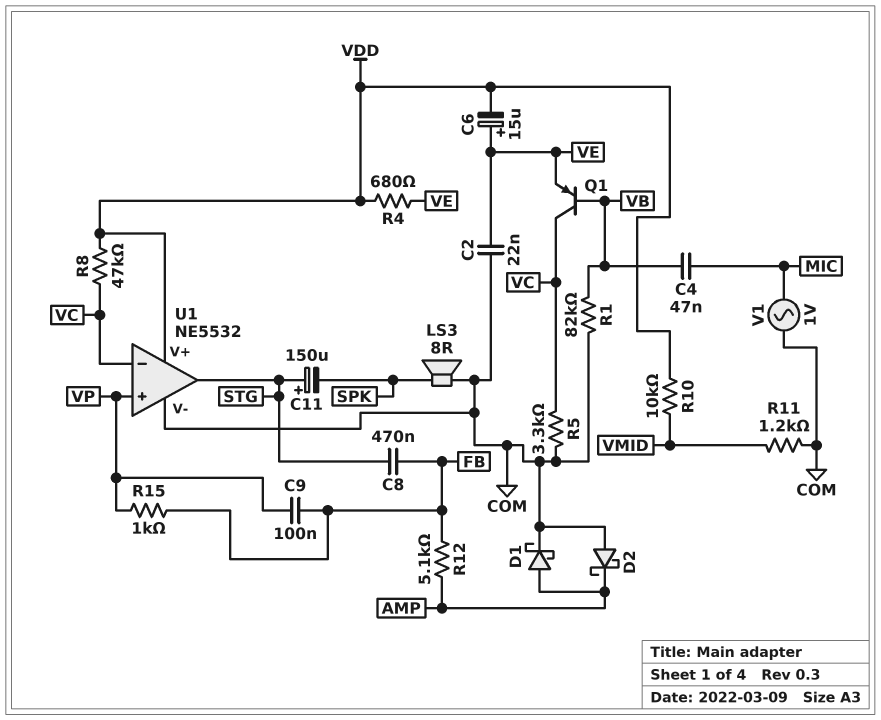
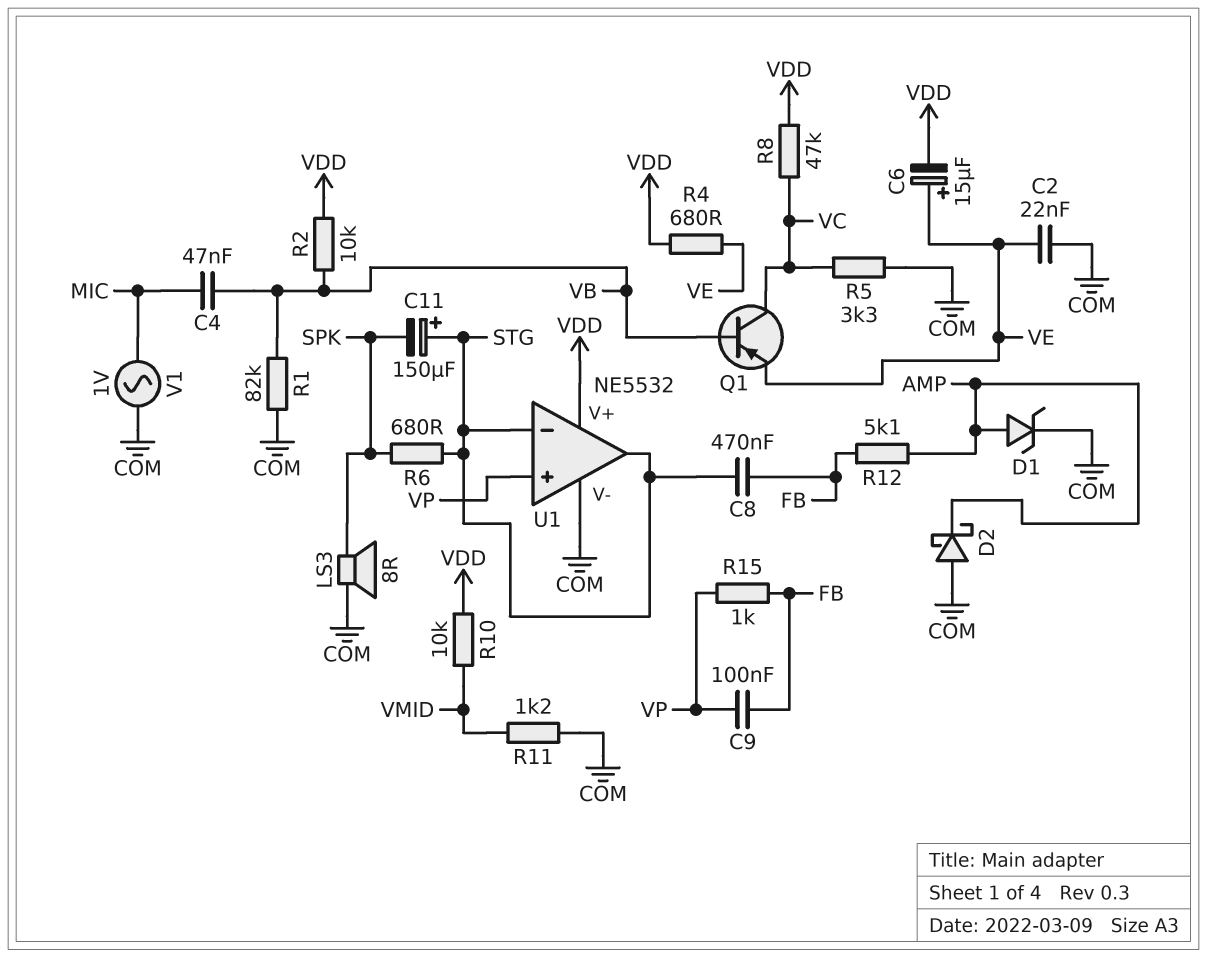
D1: schottky (A AMP, K COM) -> zener (A AMP, K COM)
R2: none -> 10k (VB, VDD)
R6: none -> 680 (SPK, STG)
U1 pin in-: VC -> STG

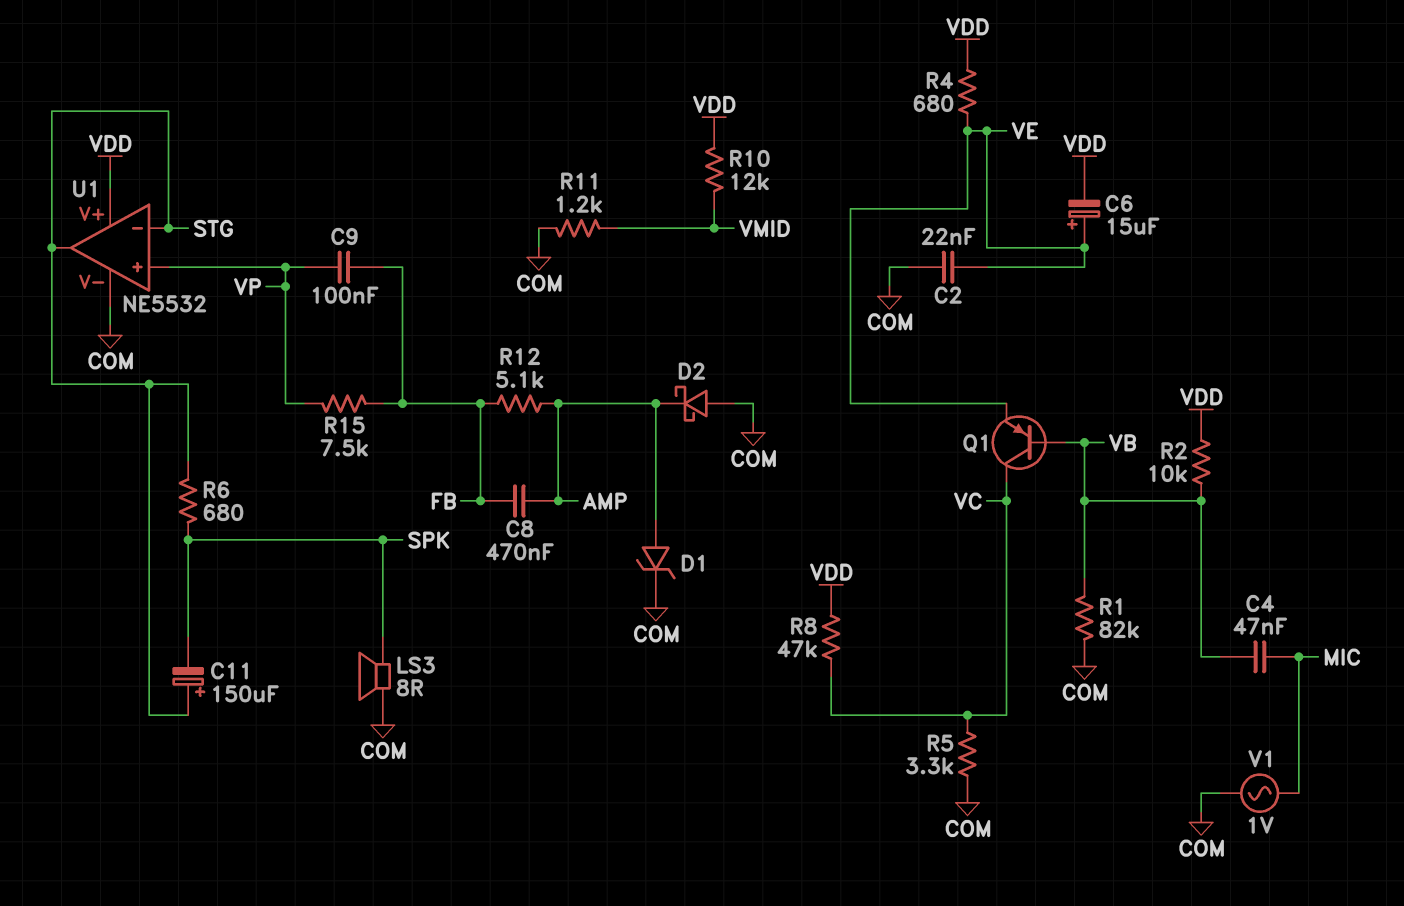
C8: 470nF (FB, STG) -> 470nF (AMP, FB)
R10: 10k (VDD, VMID) -> 12k (VDD, VMID)
R15: 1k (FB, VP) -> 7.5k (FB, VP)

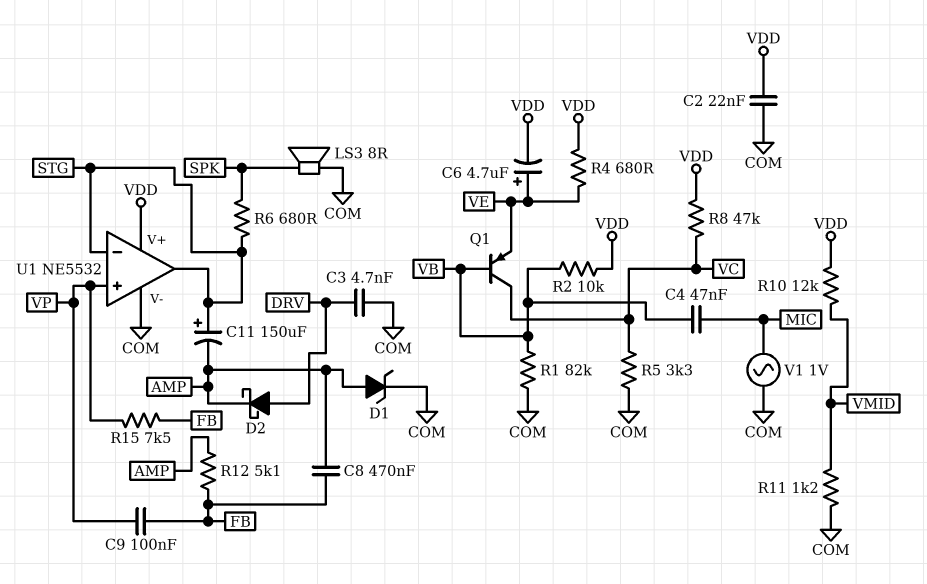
C2: 22nF (COM, VE) -> 22nF (COM, VDD)
C3: none -> 4.7nF (COM, DRV)
C6: 15uF (plus VE, minus VDD) -> 4.7uF (plus VE, minus VDD)
C11: 150uF (plus STG, minus SPK) -> 150uF (plus STG, minus AMP)
D2: schottky (A COM, K AMP) -> schottky (A DRV, K AMP)

